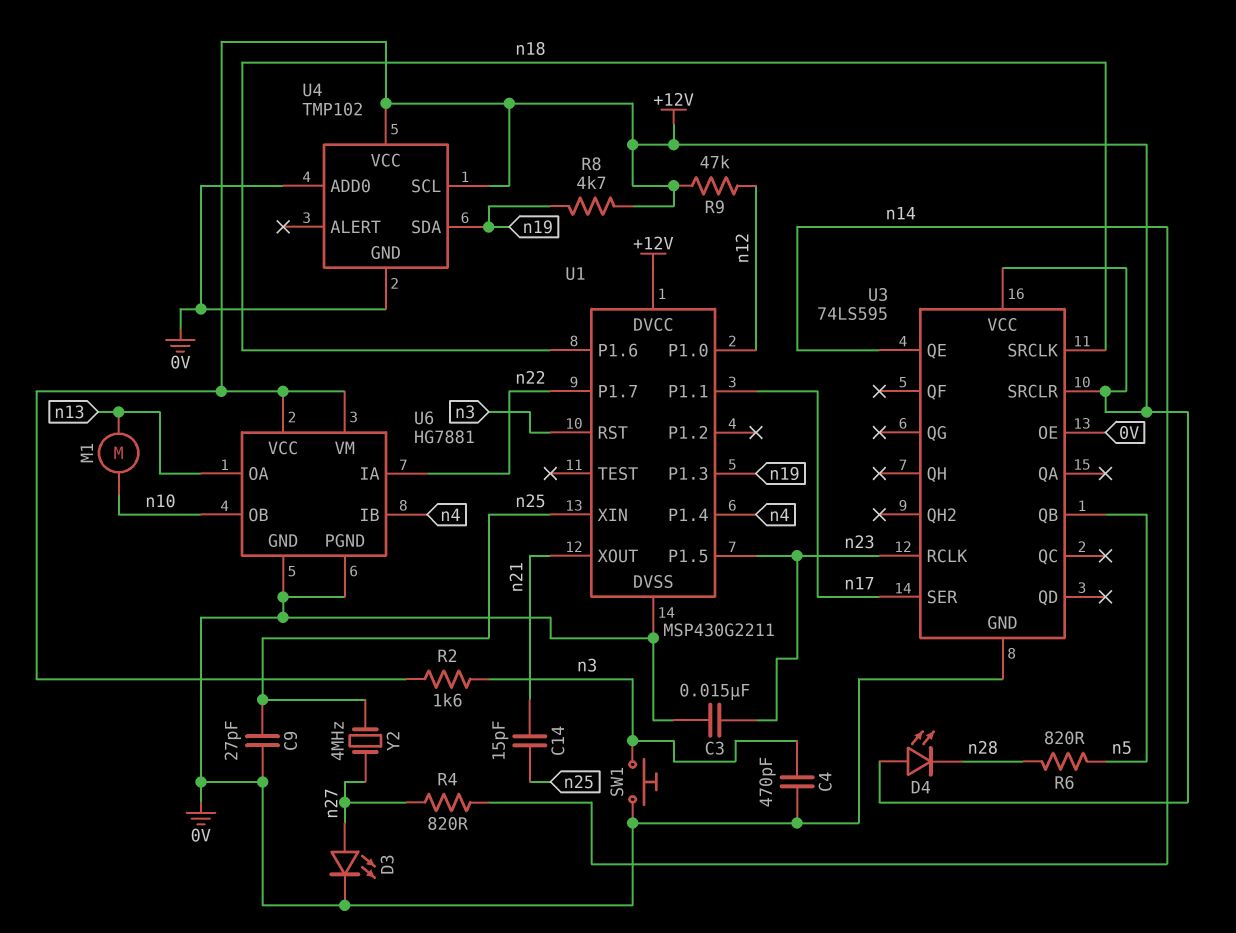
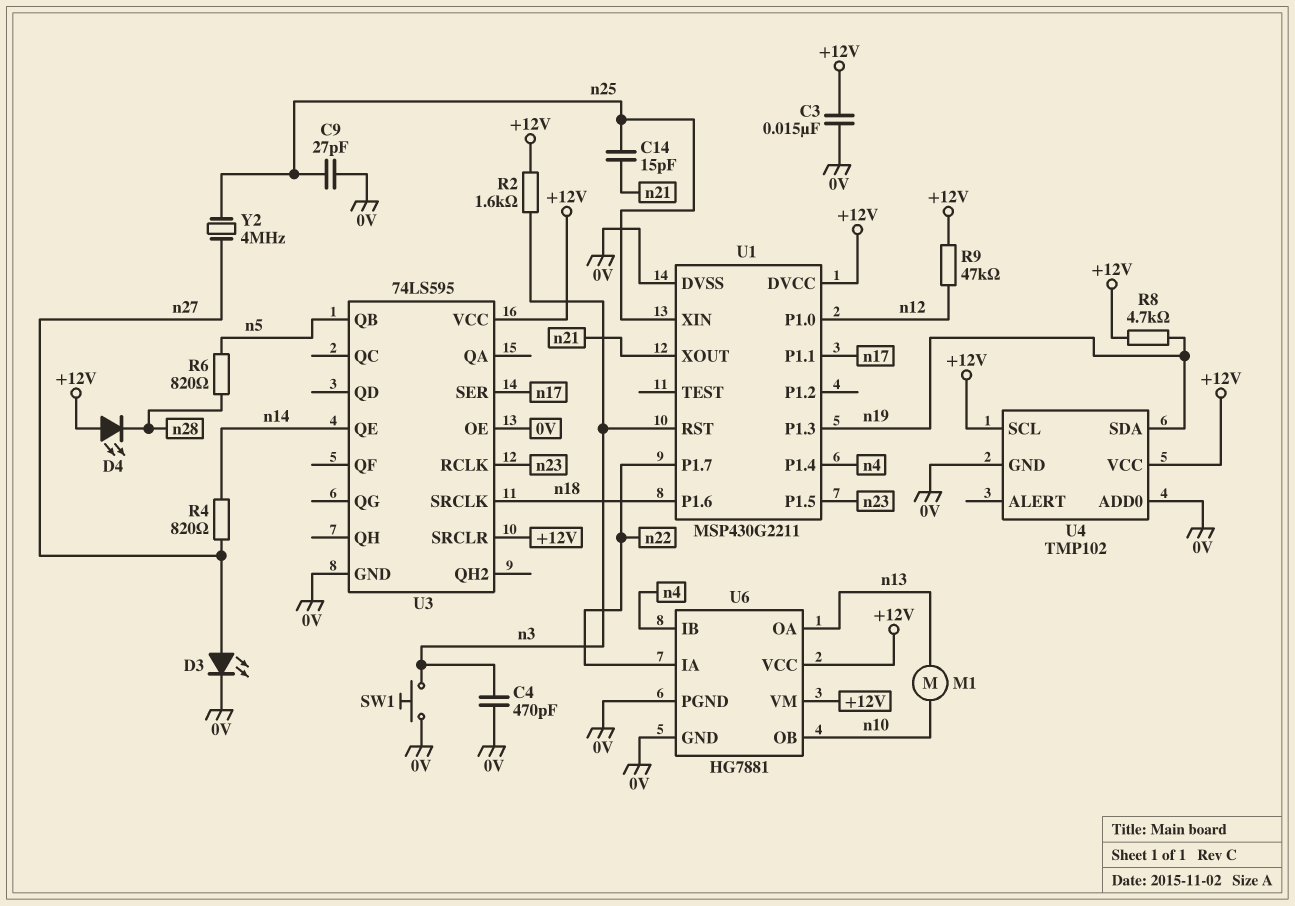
C3: 15nF (0V, n23) -> 15nF (+12V, 0V)

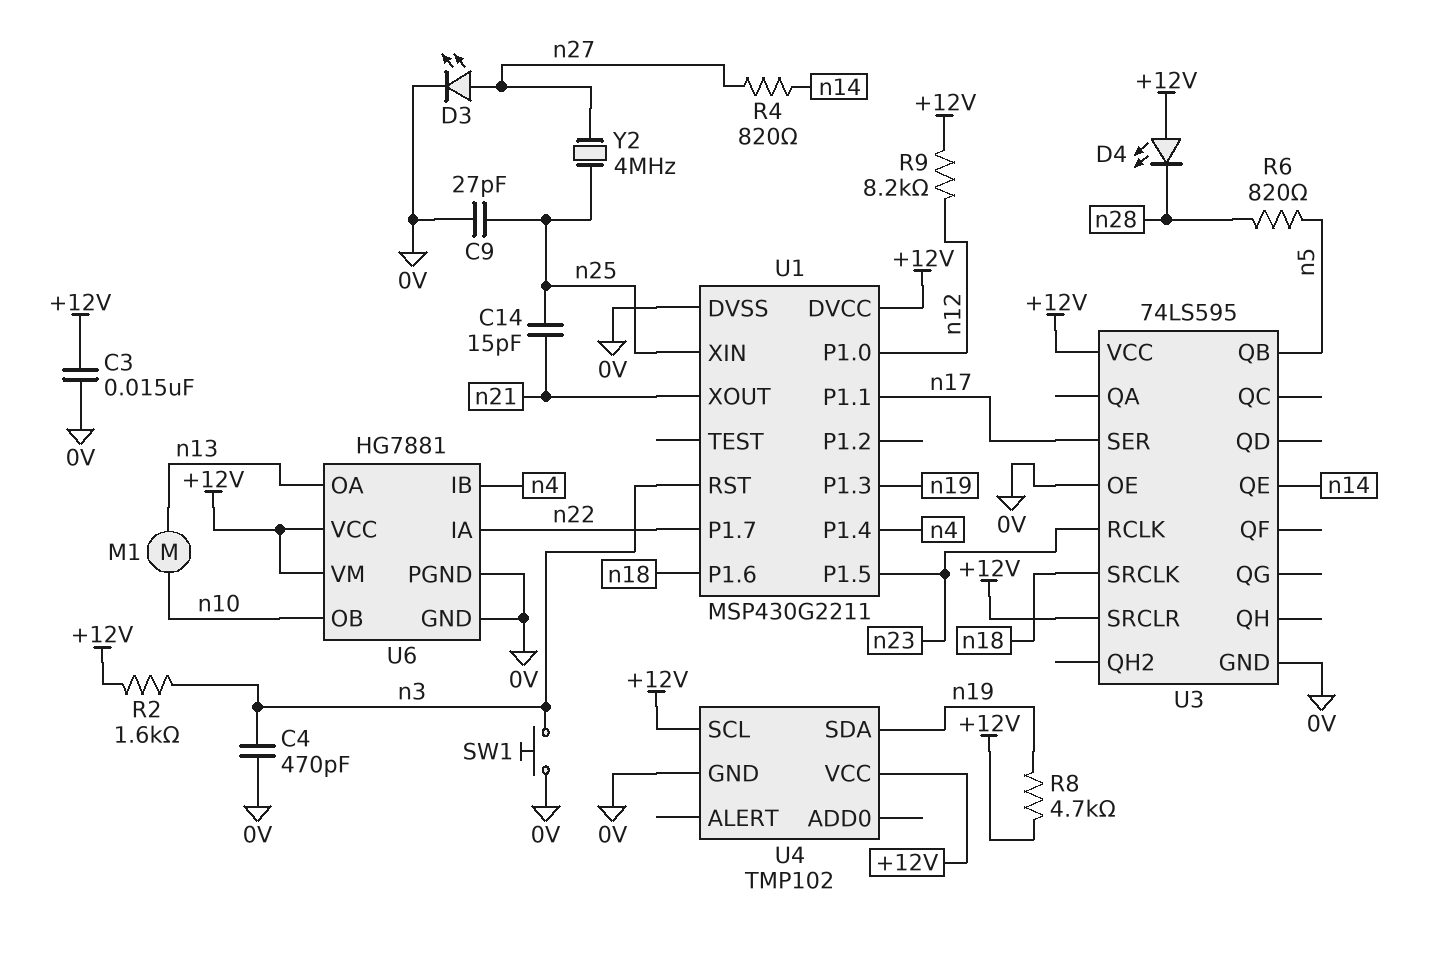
R9: 47k (+12V, n12) -> 8.2k (+12V, n12)
U4 pin ADD0: 0V -> none

